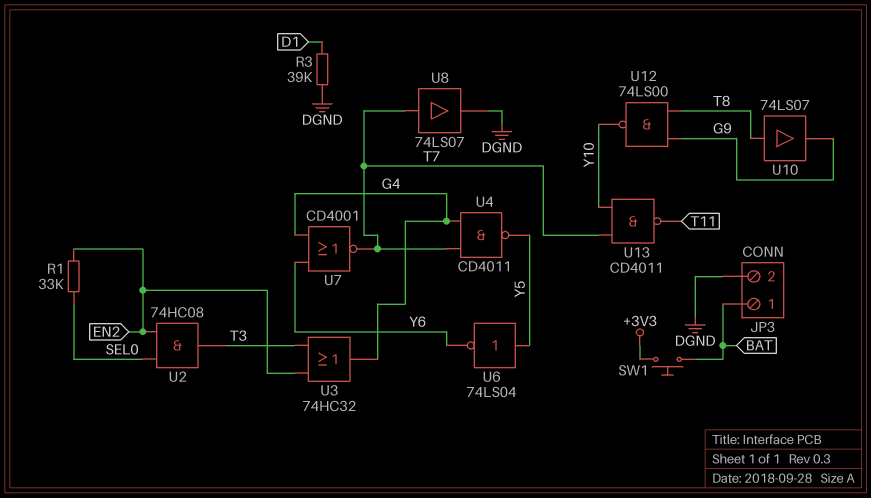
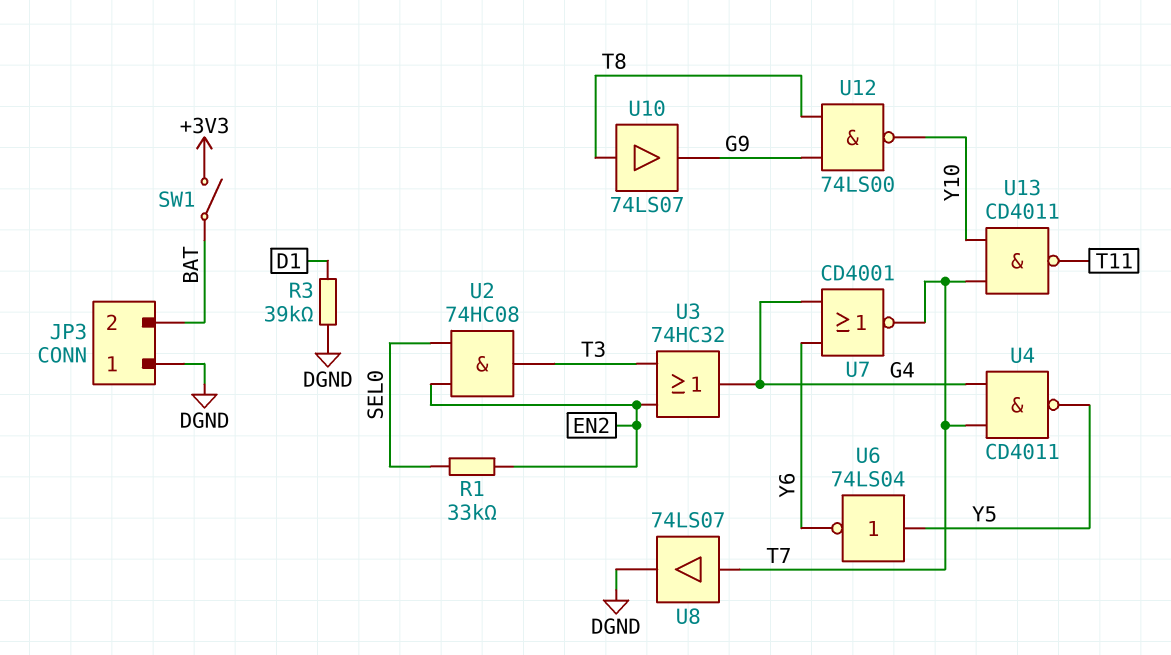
JP3 pin 1: BAT -> DGND
JP3 pin 2: DGND -> BAT
SW1: button (+3V3, BAT) -> switch (+3V3, BAT)

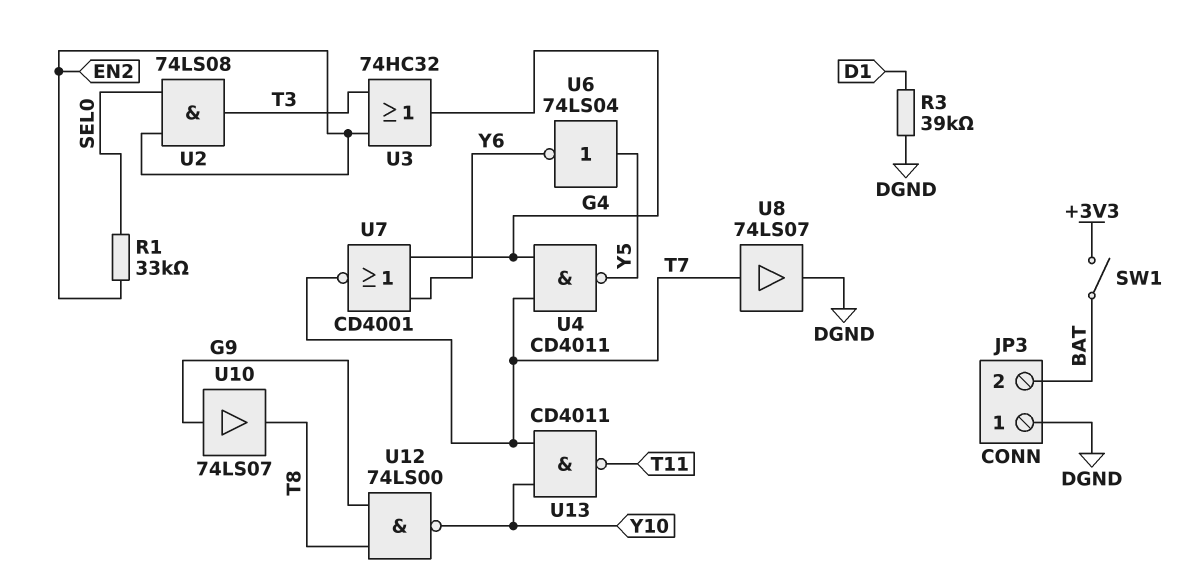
U2: AND 74HC08 (in EN2, in SEL0, out T3) -> AND 74LS08 (in EN2, in SEL0, out T3)
U10: buffer 74LS07 (in T8, out G9) -> buffer 74LS07 (in G9, out T8)

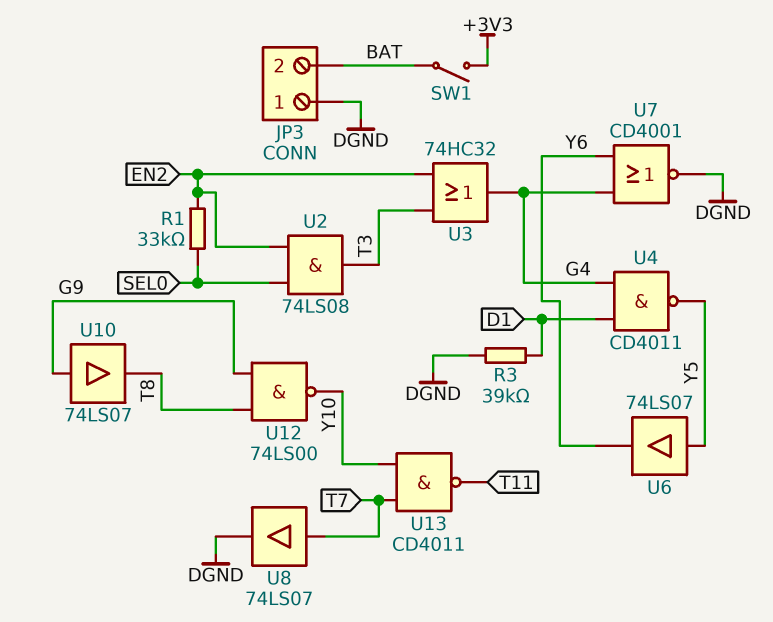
U4: NAND CD4011 (in G4, in T7, out Y5) -> NAND CD4011 (in D1, in G4, out Y5)
U6: NOT 74LS04 (in Y5, out Y6) -> buffer 74LS07 (in Y5, out Y6)
U7: NOR CD4001 (in G4, in Y6, out T7) -> NOR CD4001 (in G4, in Y6, out DGND)

